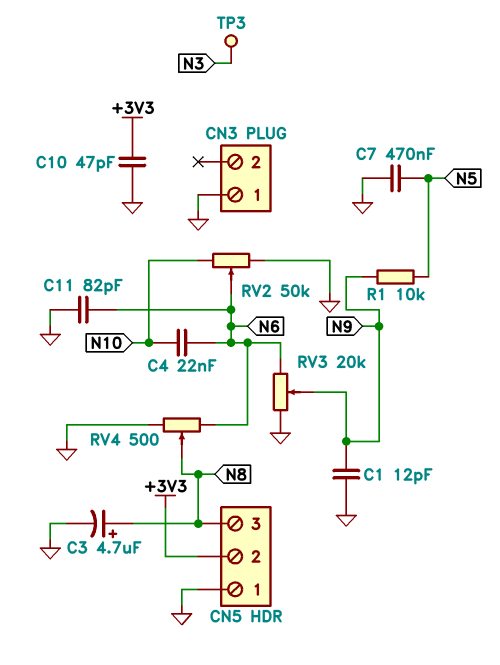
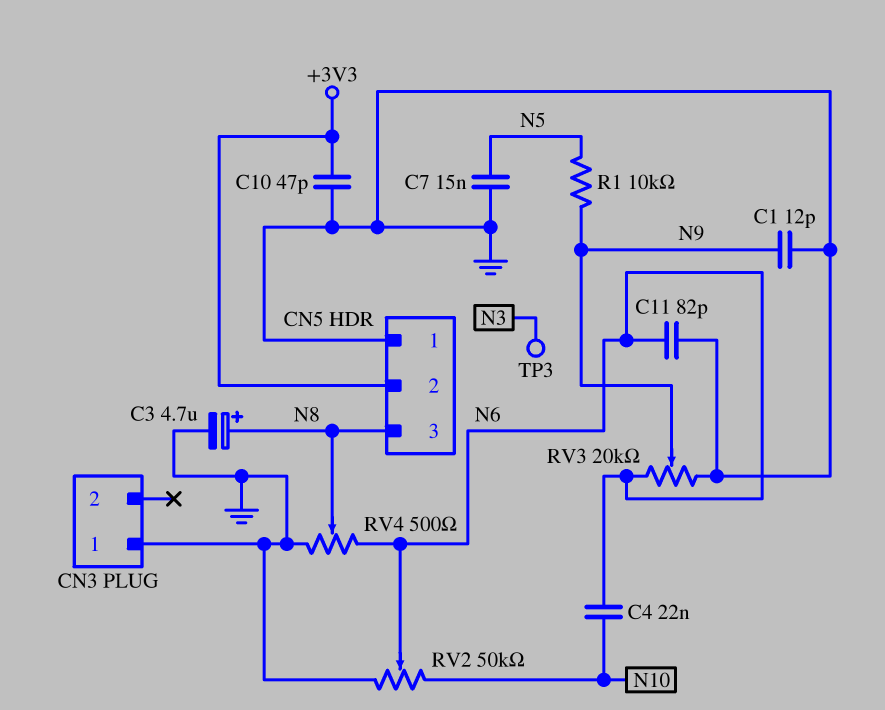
C7: 470nF (GND, N5) -> 15nF (GND, N5)

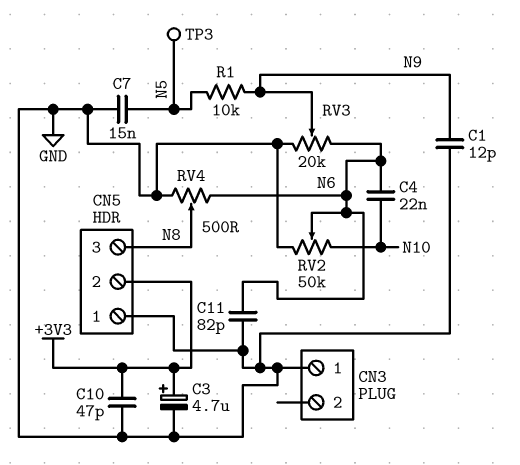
C3: 4.7uF (plus N8, minus GND) -> 4.7uF (plus +3V3, minus GND)
TP3: test point (N3) -> test point (N5)

